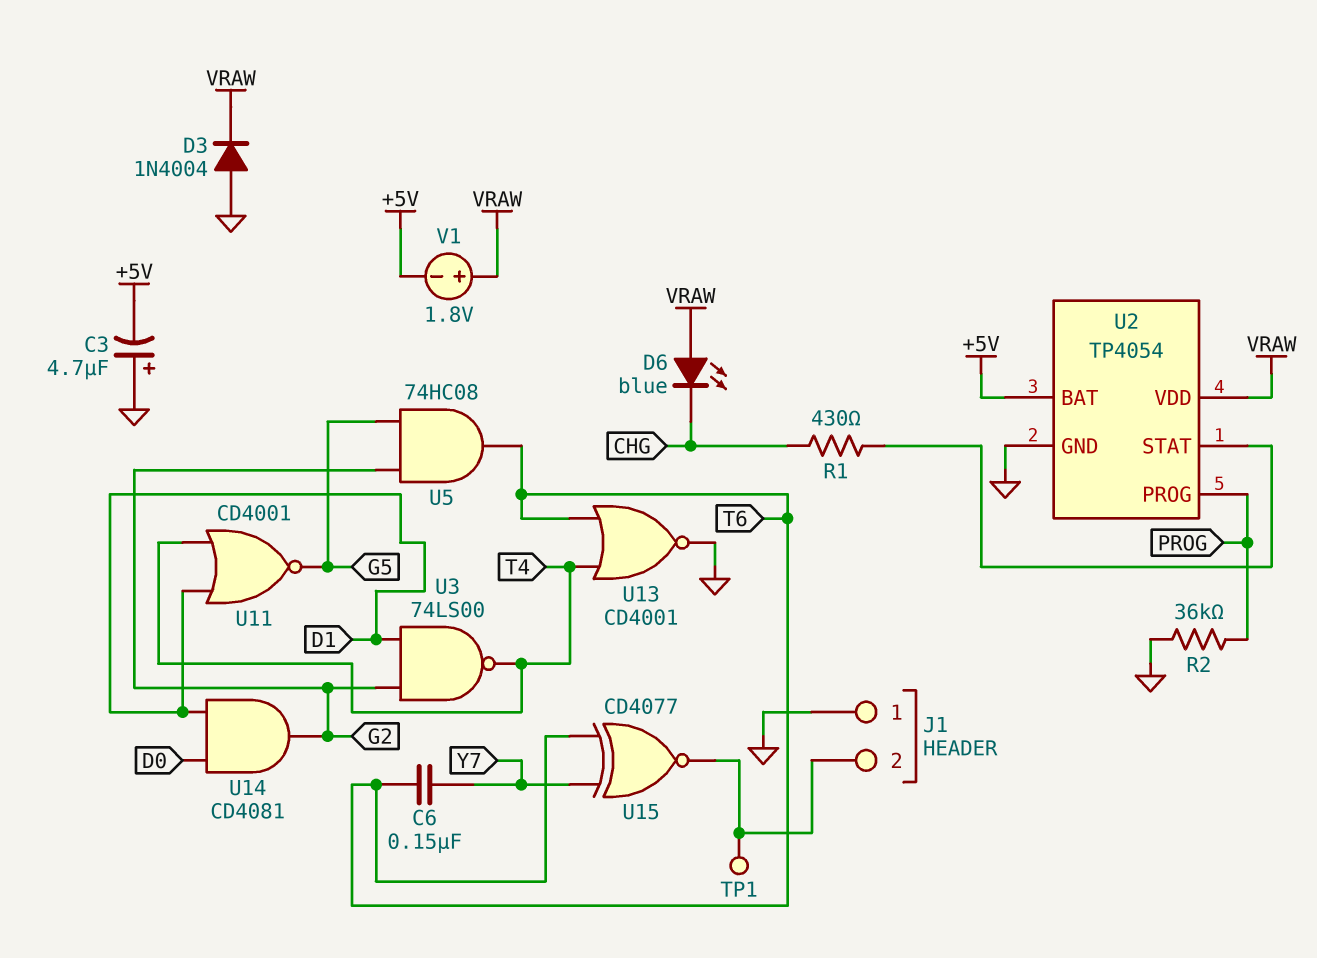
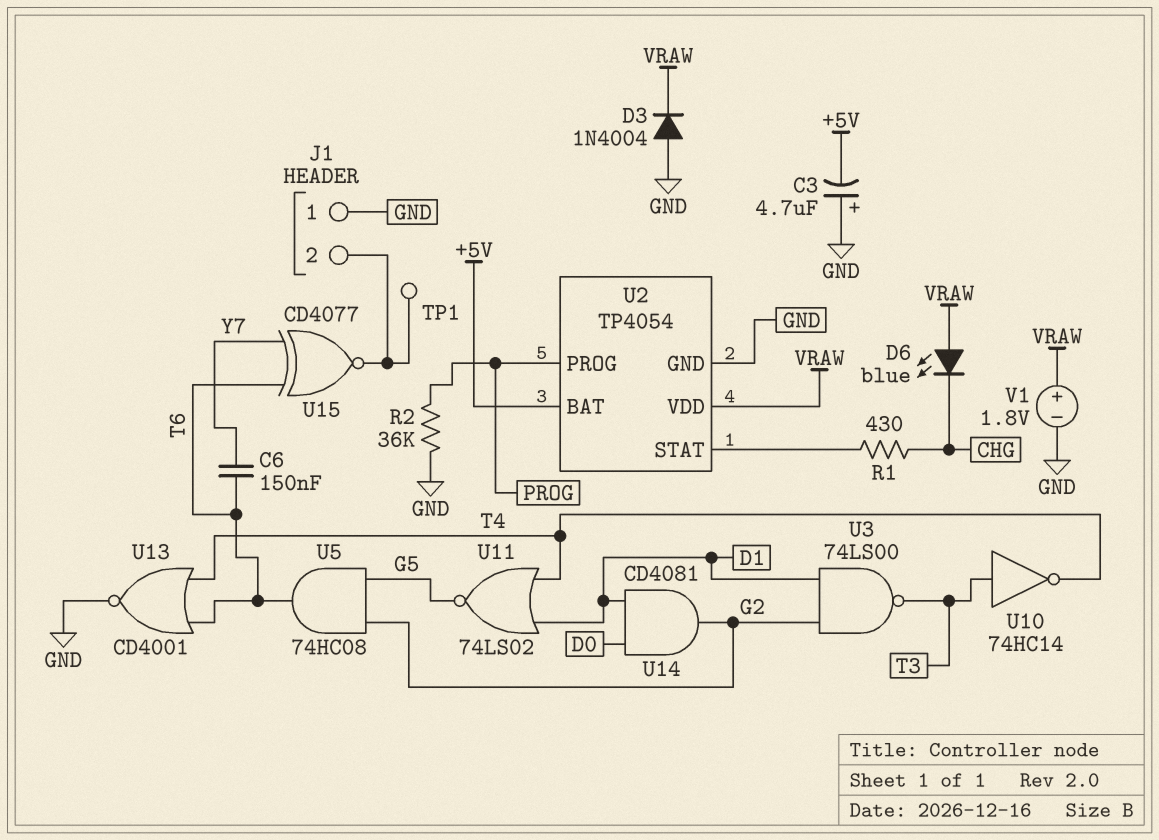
U3: NAND 74LS00 (in D1, in G2, out T4) -> NAND 74LS00 (in D1, in G2, out T3)
U10: none -> NOT 74HC14 (in T3, out T4)
U11: NOR CD4001 (in D1, in T4, out G5) -> NOR 74LS02 (in D1, in T4, out G5)
V1: 1.8V (plus VRAW, minus +5V) -> 1.8V (plus VRAW, minus GND)

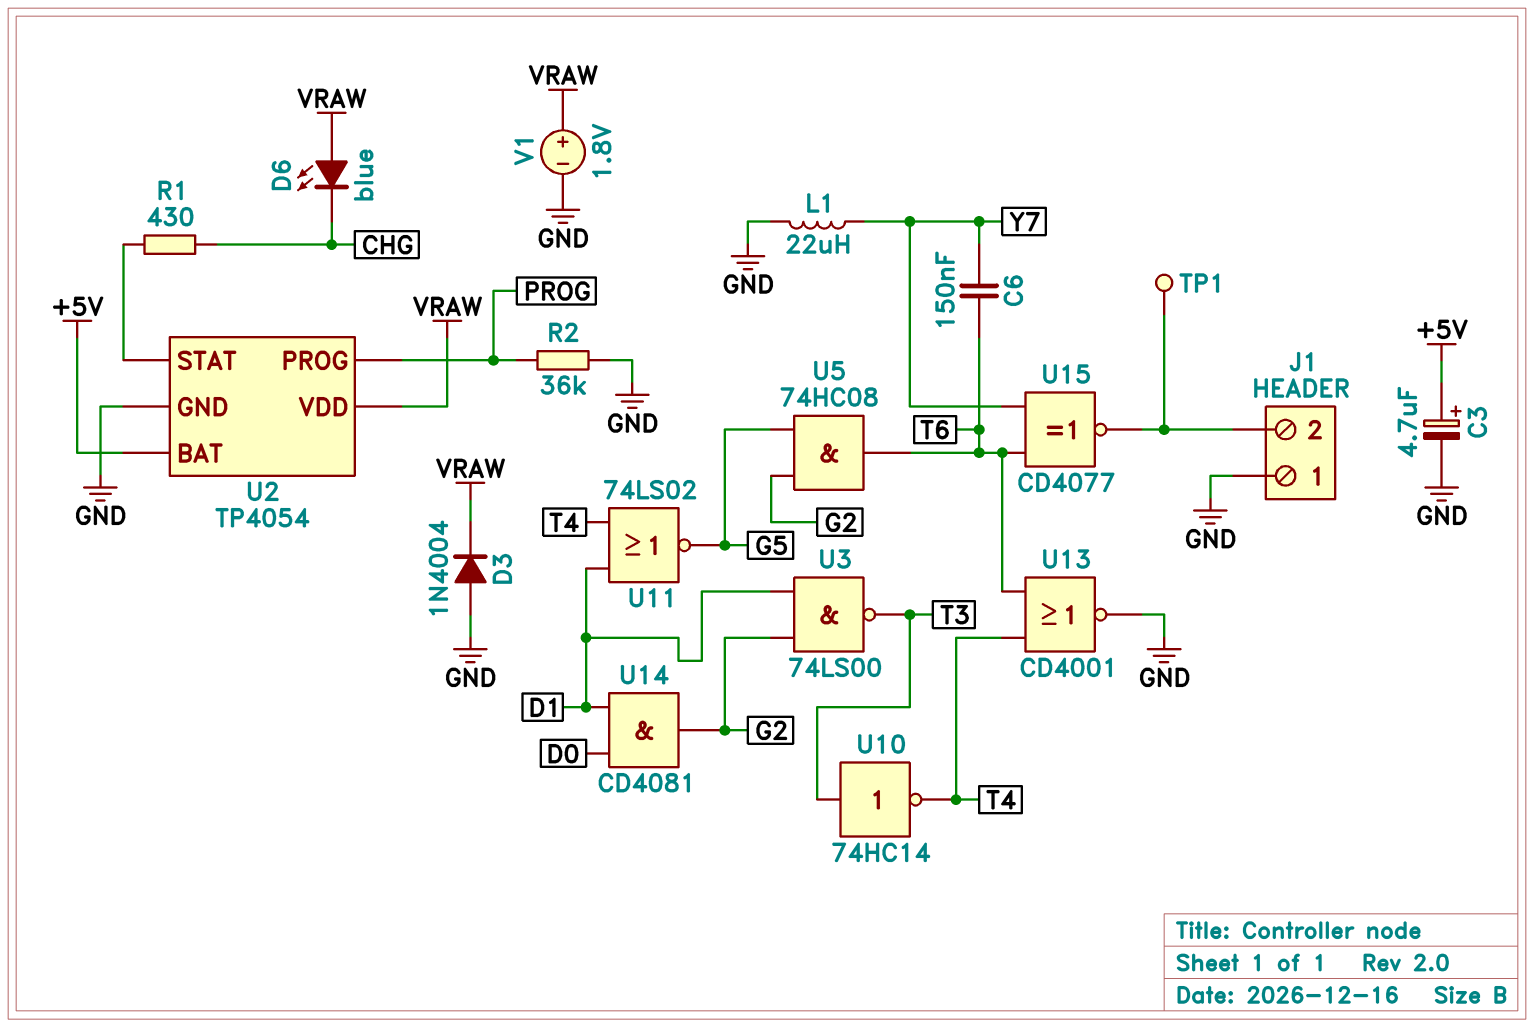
C3: 4.7uF (plus GND, minus +5V) -> 4.7uF (plus +5V, minus GND)
L1: none -> 22uH (GND, Y7)

